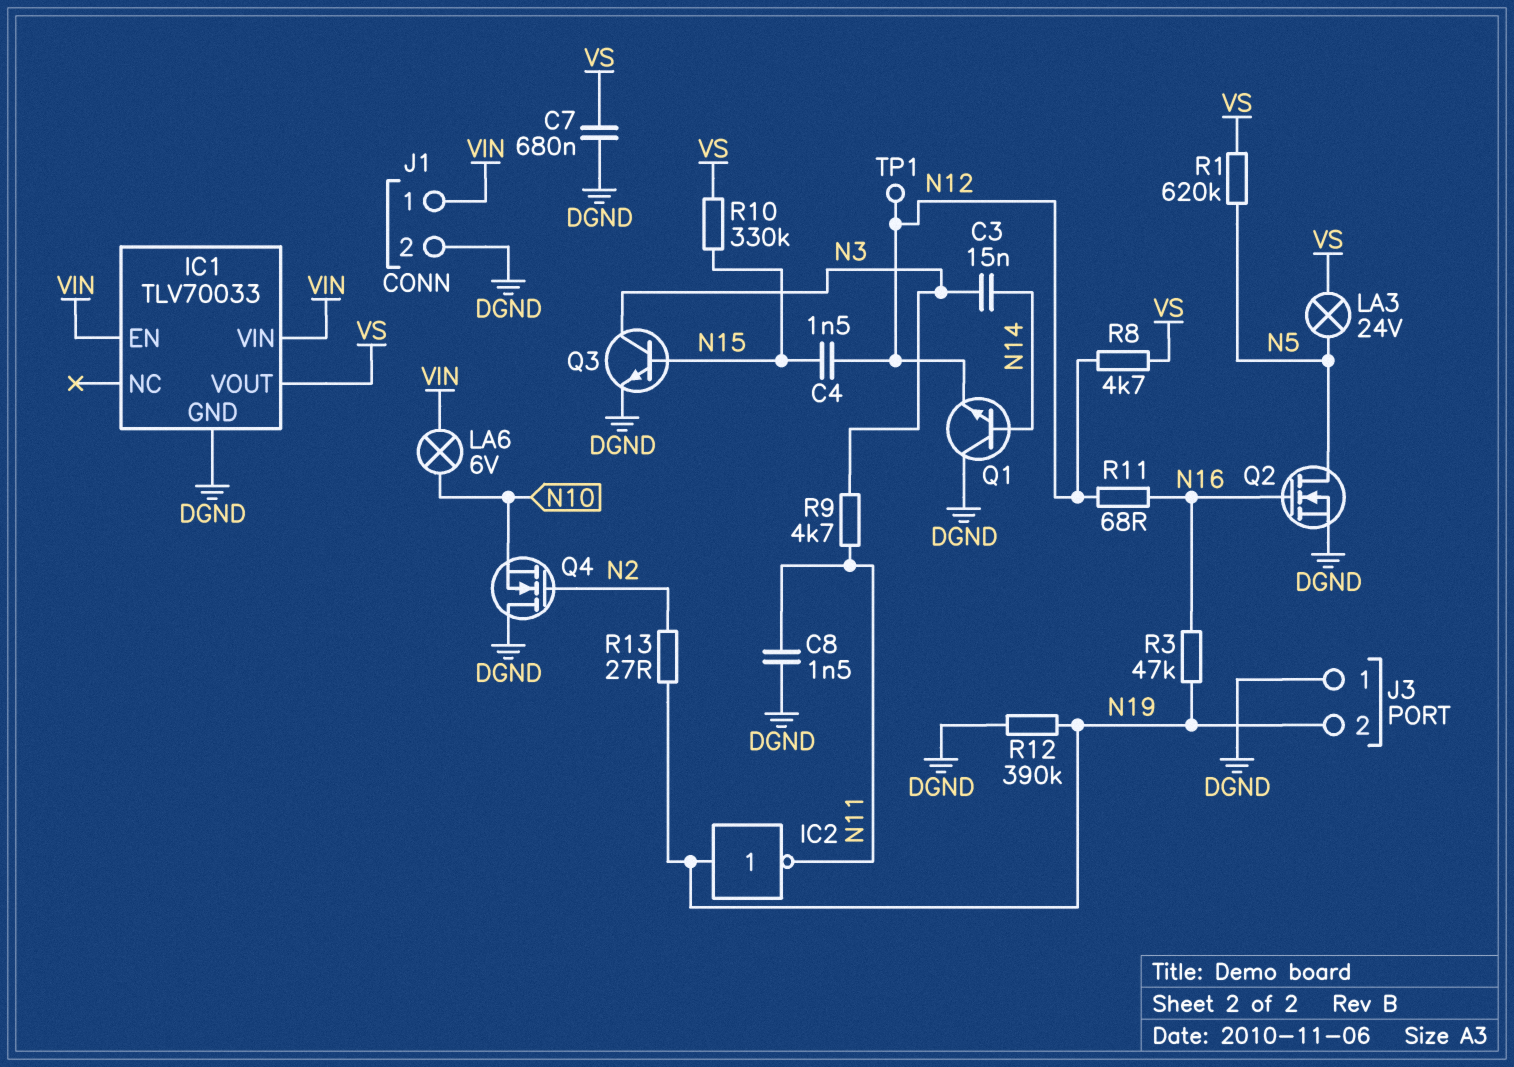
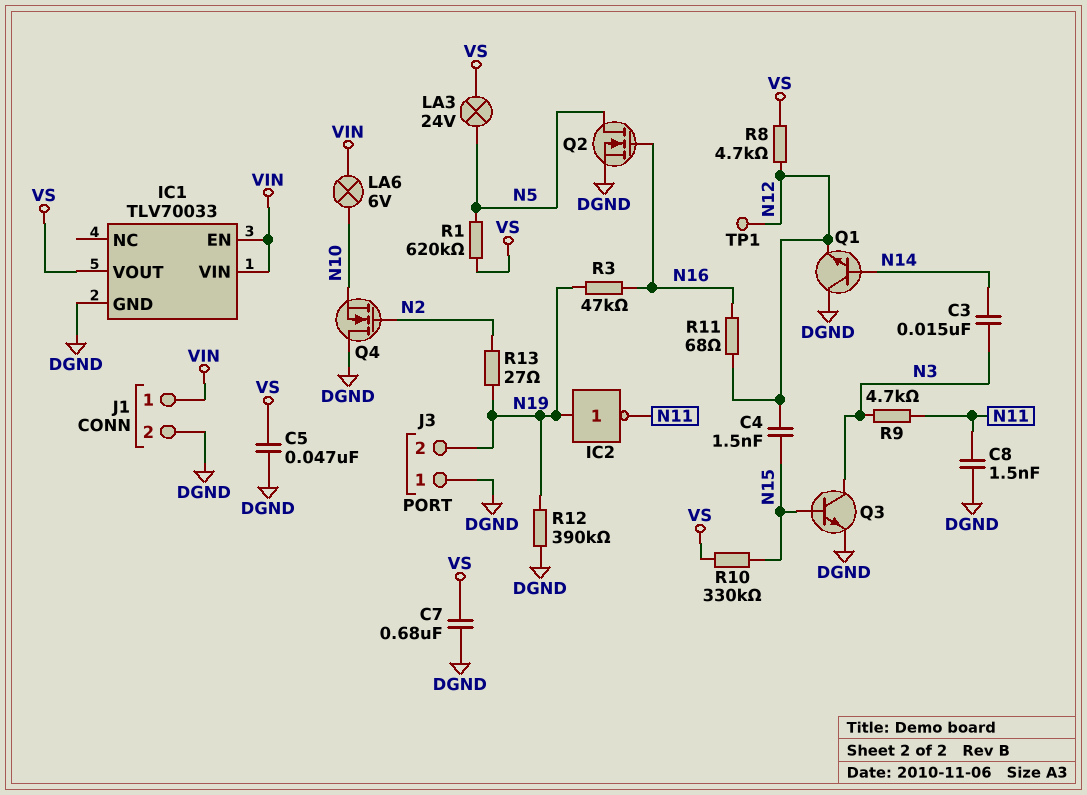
C5: none -> 47nF (DGND, VS)

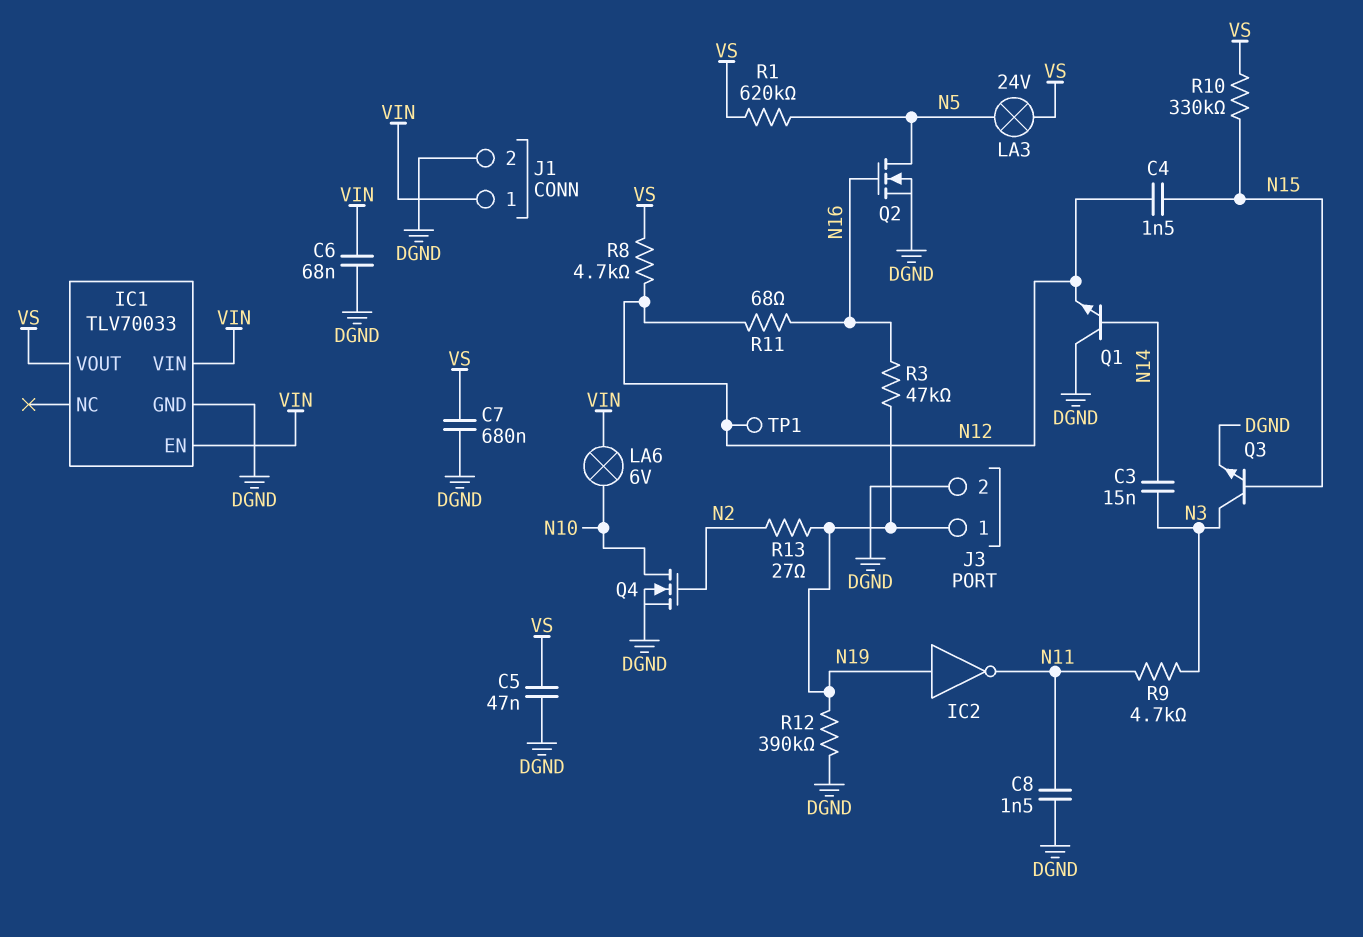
C6: none -> 68nF (DGND, VIN)
J3 pin 1: DGND -> N19
J3 pin 2: N19 -> DGND
Q4: NMOS (G N2, D DGND, S N10) -> NMOS (G N2, D N10, S DGND)

